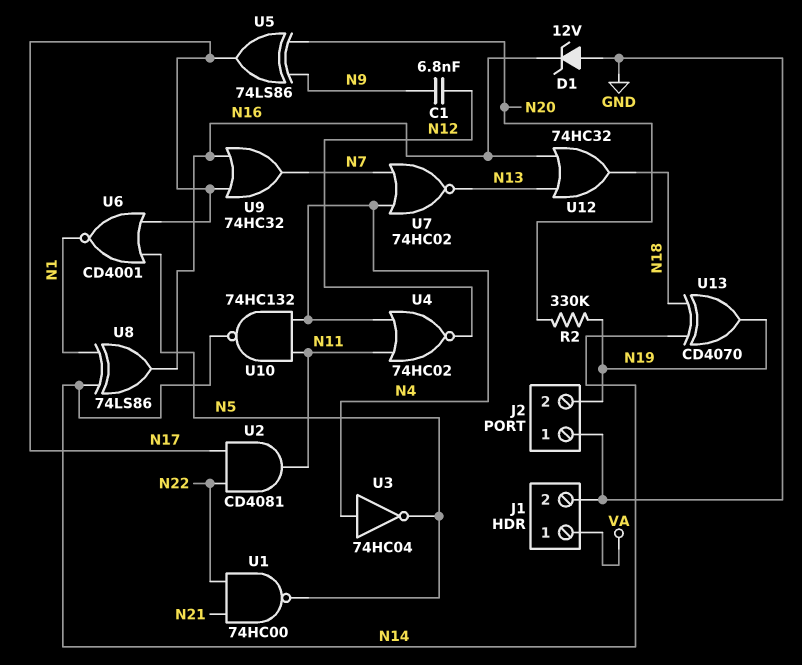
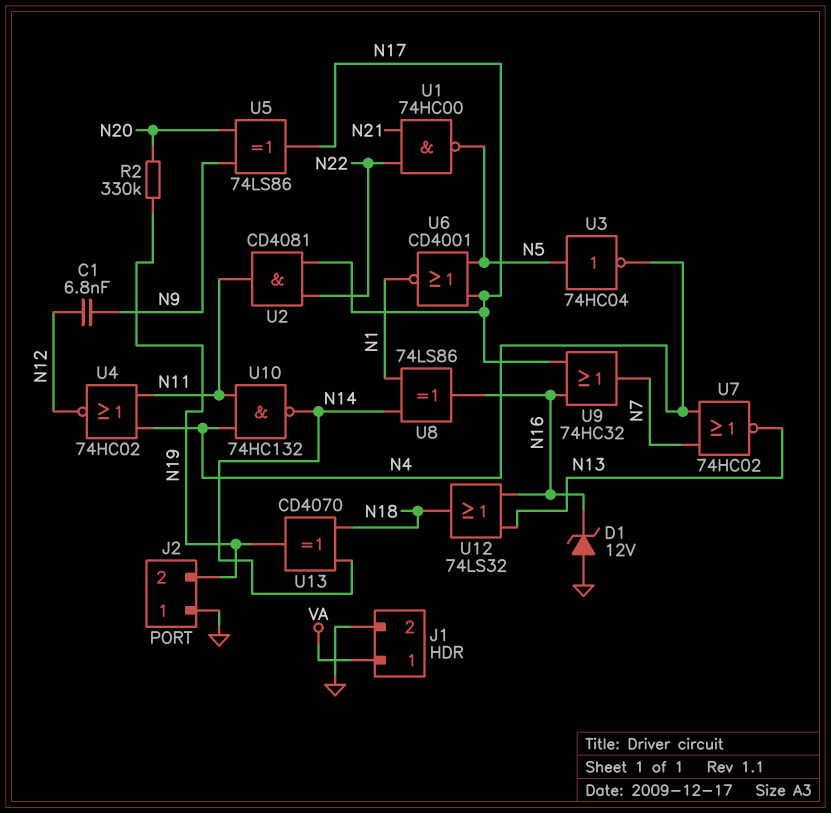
U3: NOT 74HC04 (in N4, out N5) -> NOT 74HC04 (in N5, out N4)
U12: OR 74HC32 (in N13, in N16, out N18) -> OR 74LS32 (in N13, in N16, out N18)

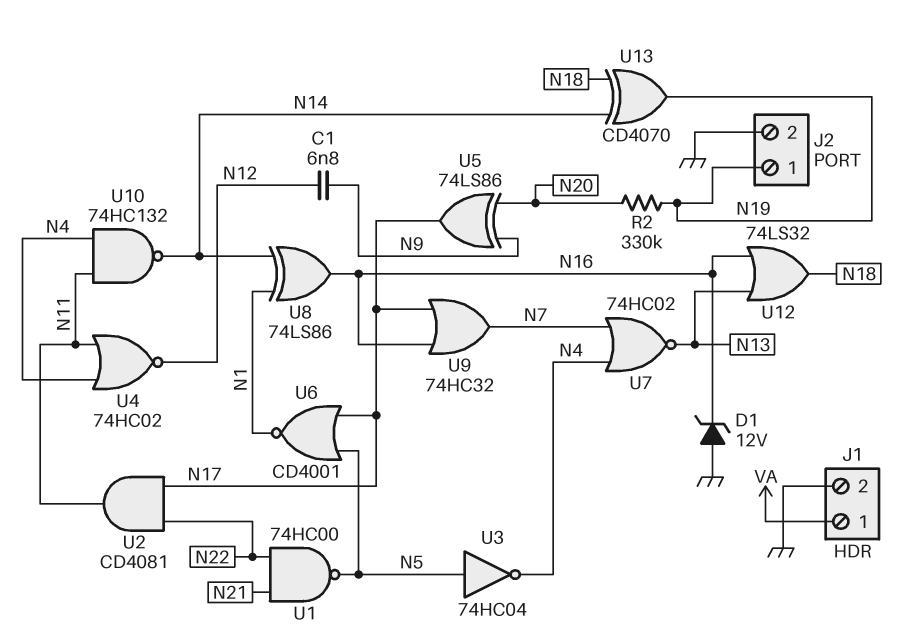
J2 pin 1: GND -> N19
J2 pin 2: N19 -> GND

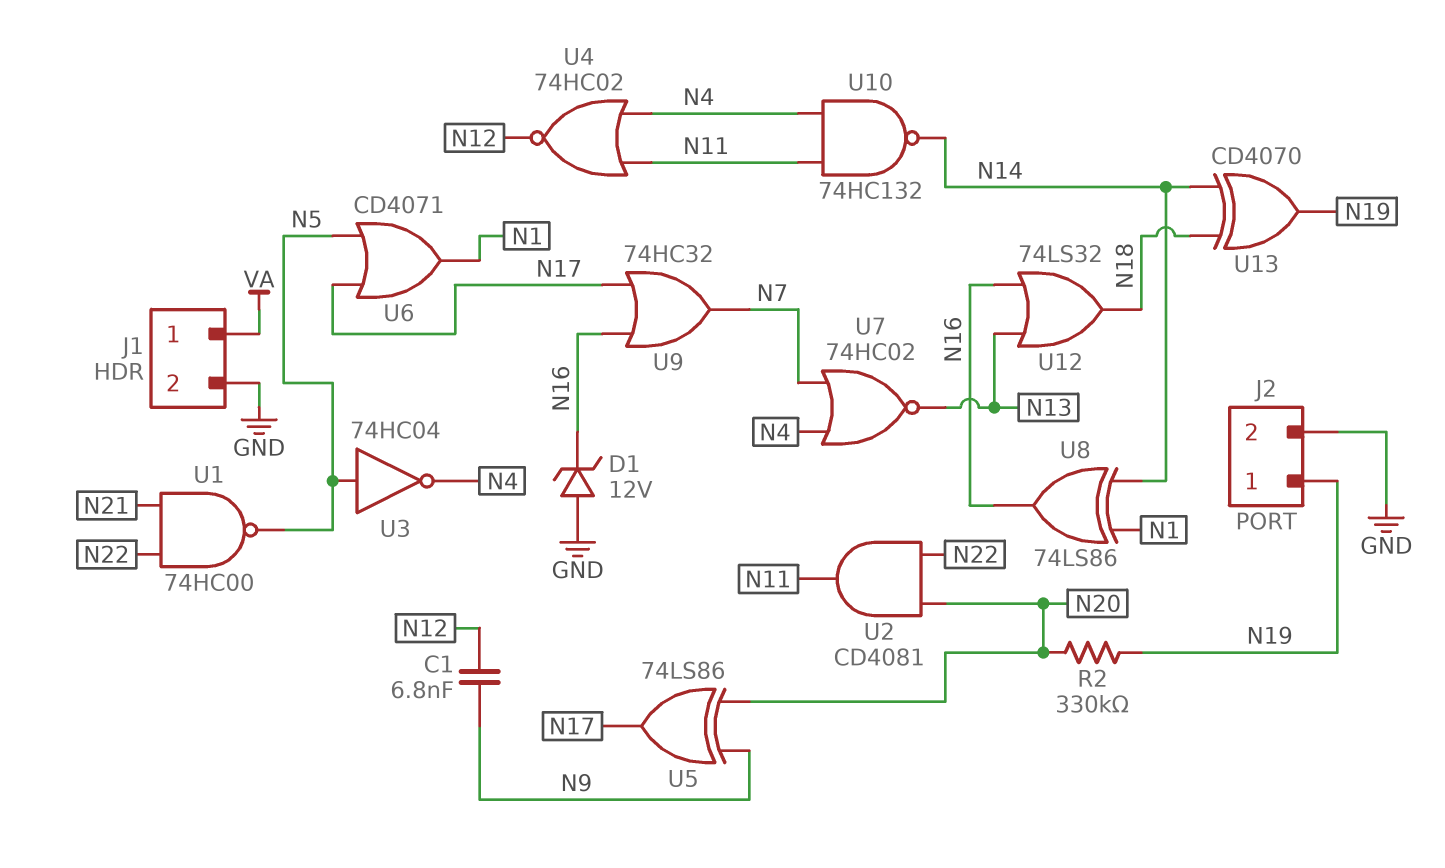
U2: AND CD4081 (in N17, in N22, out N11) -> AND CD4081 (in N20, in N22, out N11)
U6: NOR CD4001 (in N5, in N17, out N1) -> OR CD4071 (in N5, in N17, out N1)

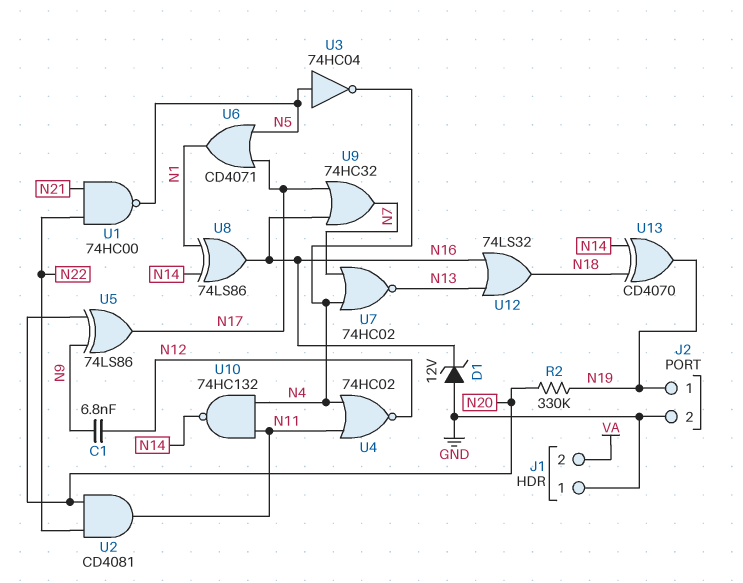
J1 pin 1: VA -> GND
J1 pin 2: GND -> VA

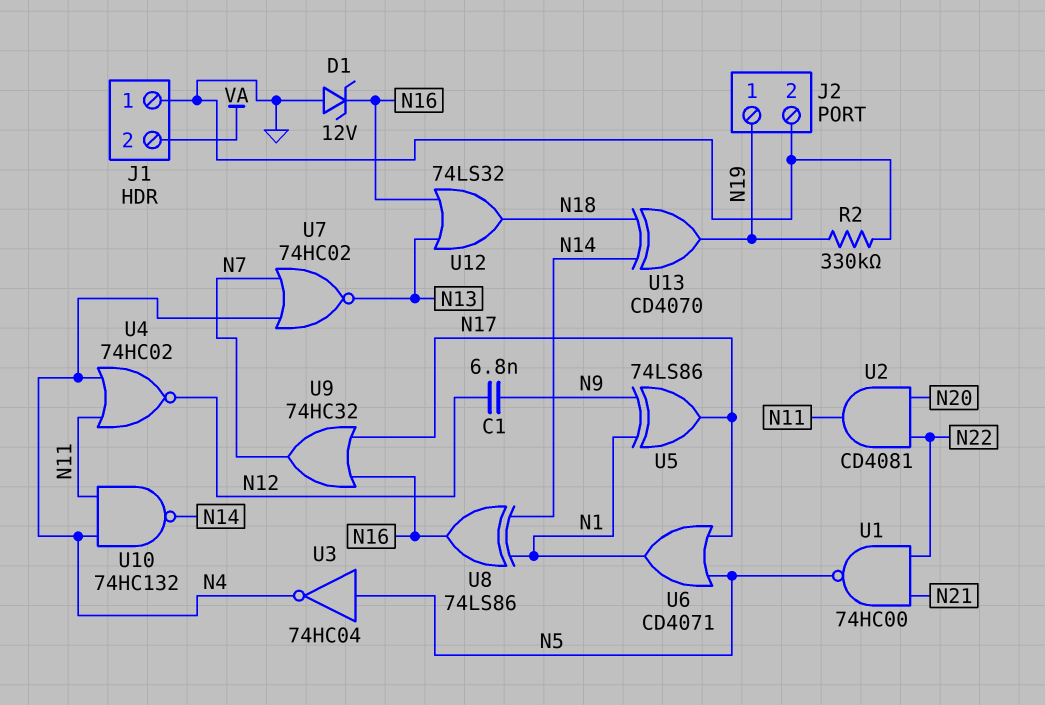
R2: 330k (N19, N20) -> 330k (GND, N19)
U5: XOR 74LS86 (in N9, in N20, out N17) -> XOR 74LS86 (in N1, in N9, out N17)

